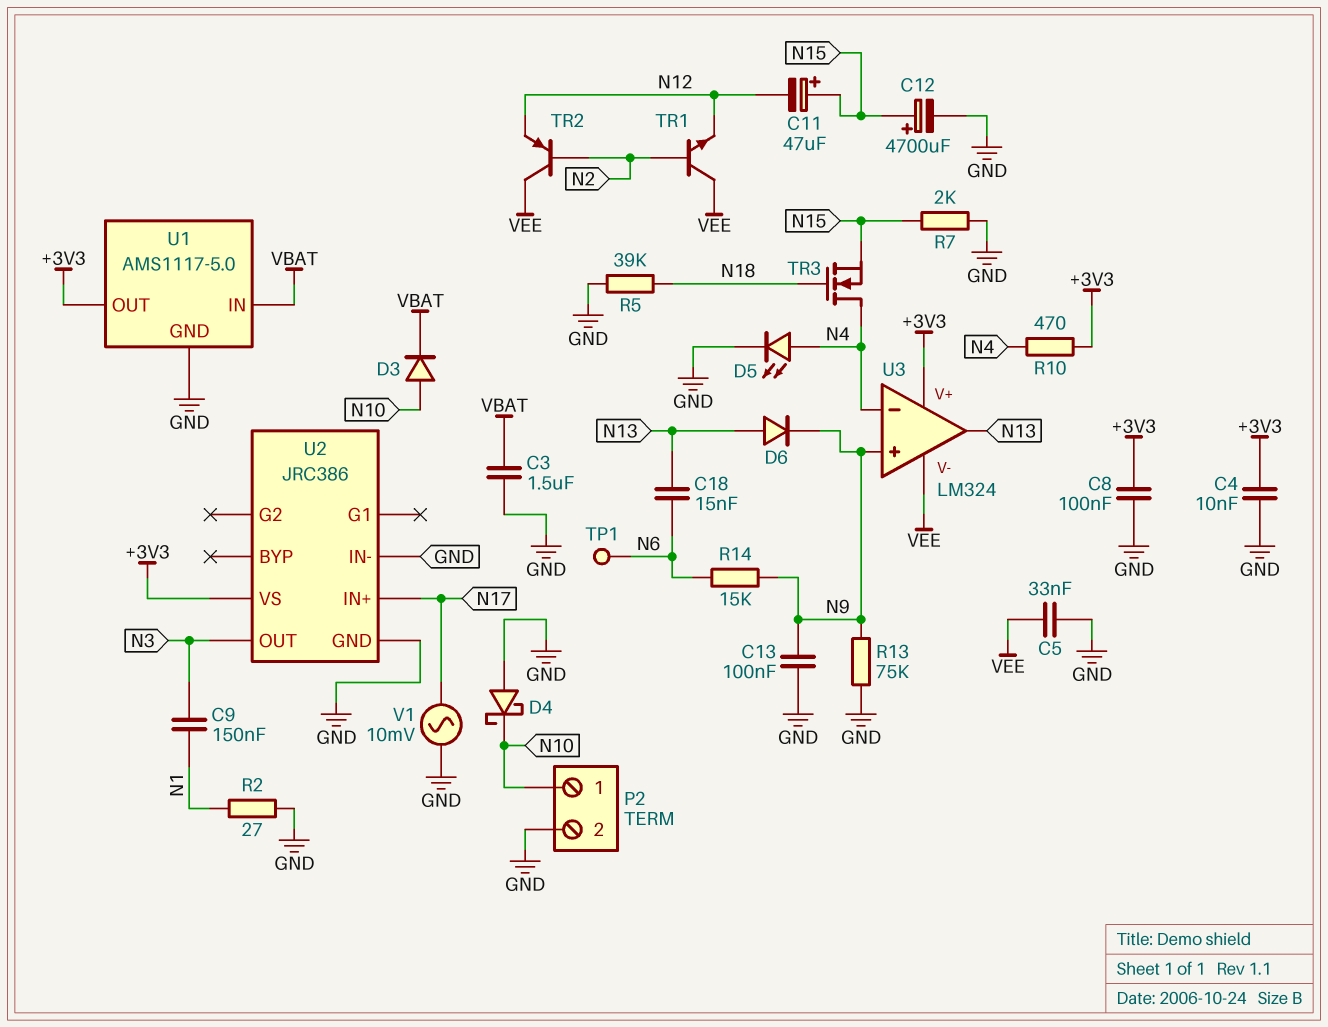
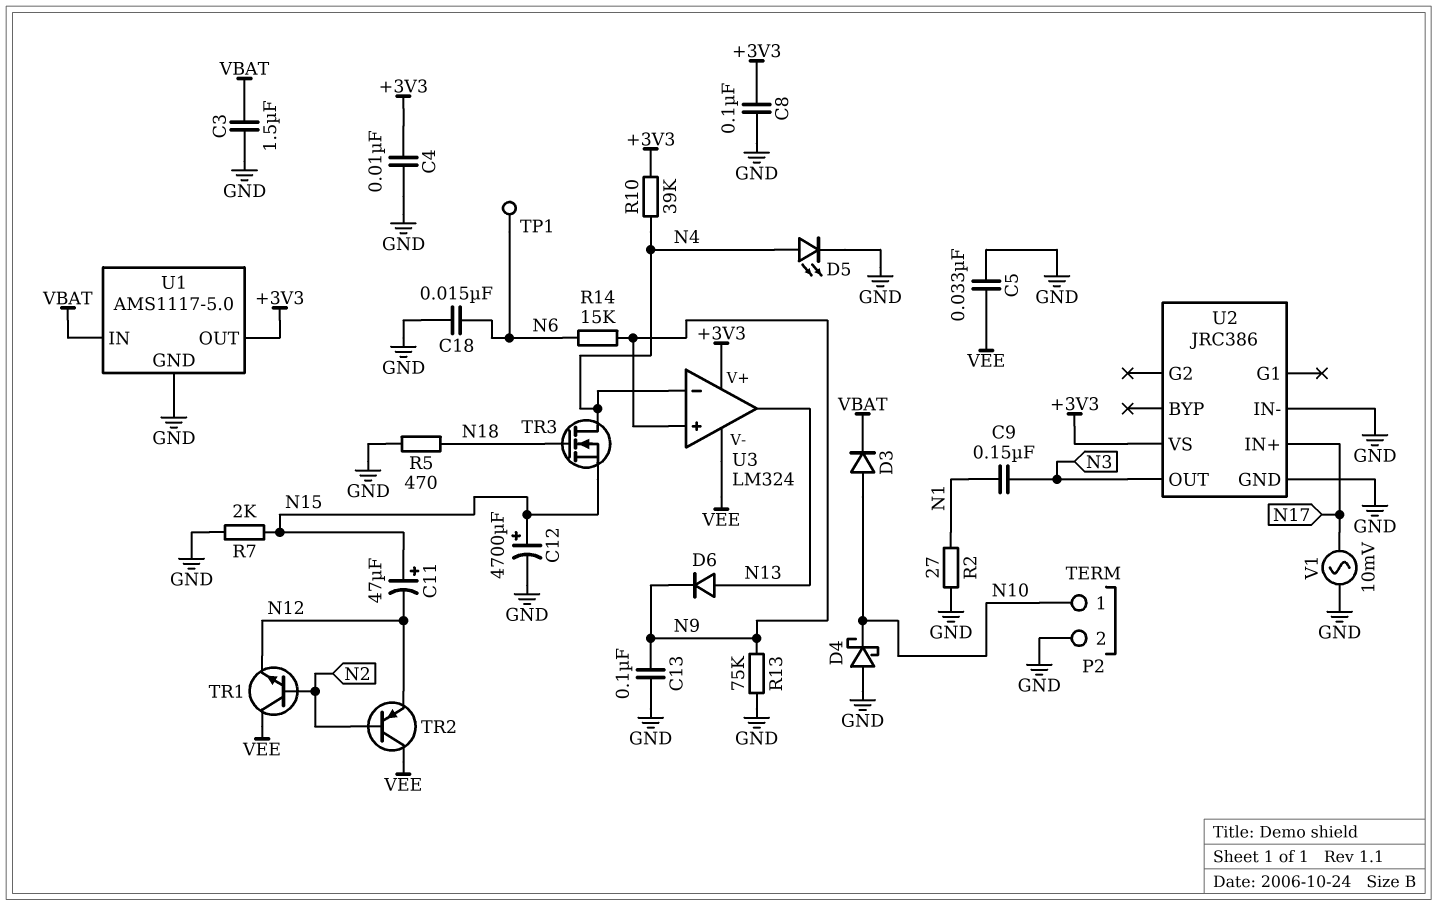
C18: 15nF (N6, N13) -> 15nF (GND, N6)
R5: 39k (GND, N18) -> 470 (GND, N18)
R10: 470 (+3V3, N4) -> 39k (+3V3, N4)

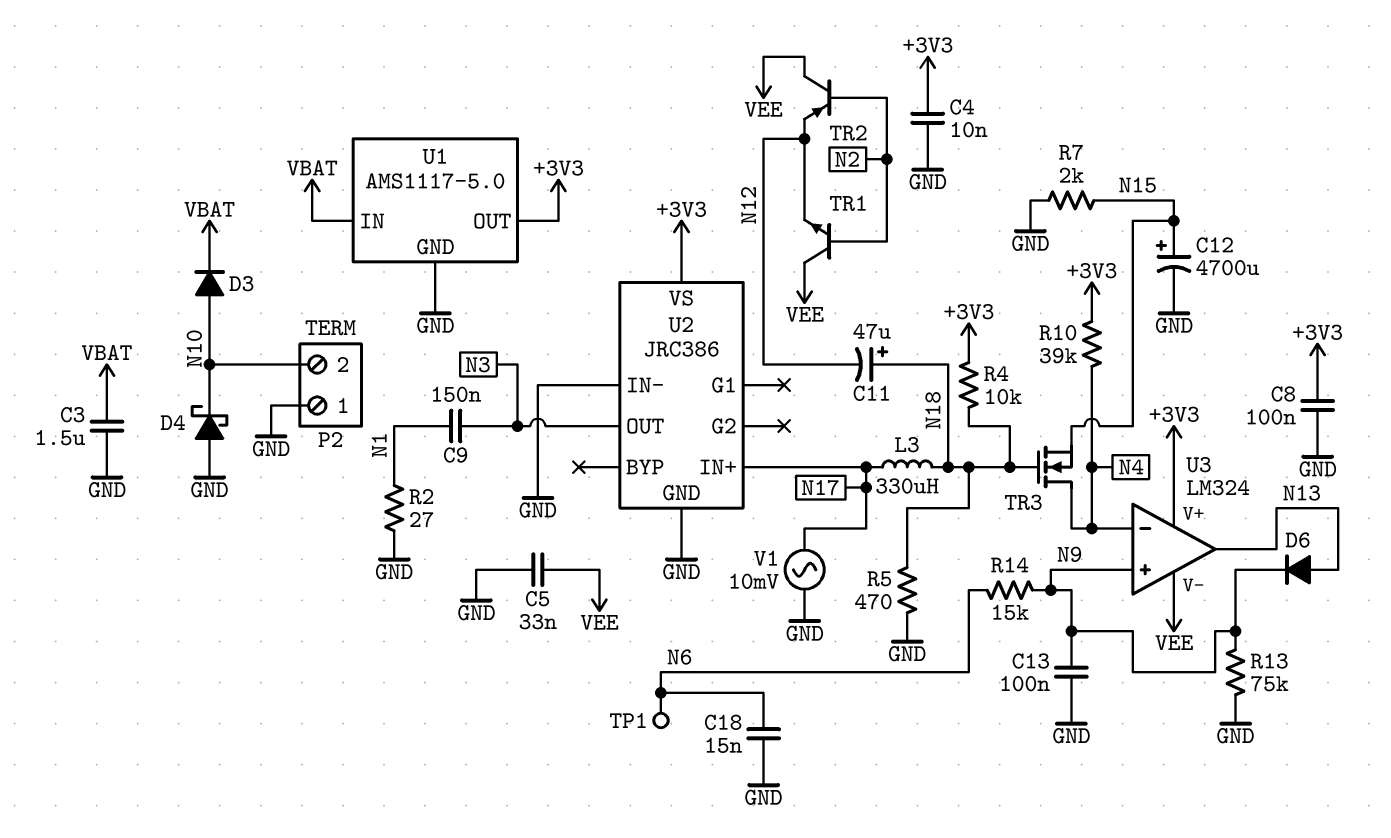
C11: 47uF (plus N15, minus N12) -> 47uF (plus N18, minus N12)
D5: LED (A N4, K GND) -> none
L3: none -> 330uH (N17, N18)
P2 pin 1: N10 -> GND
P2 pin 2: GND -> N10
R4: none -> 10k (+3V3, N18)

